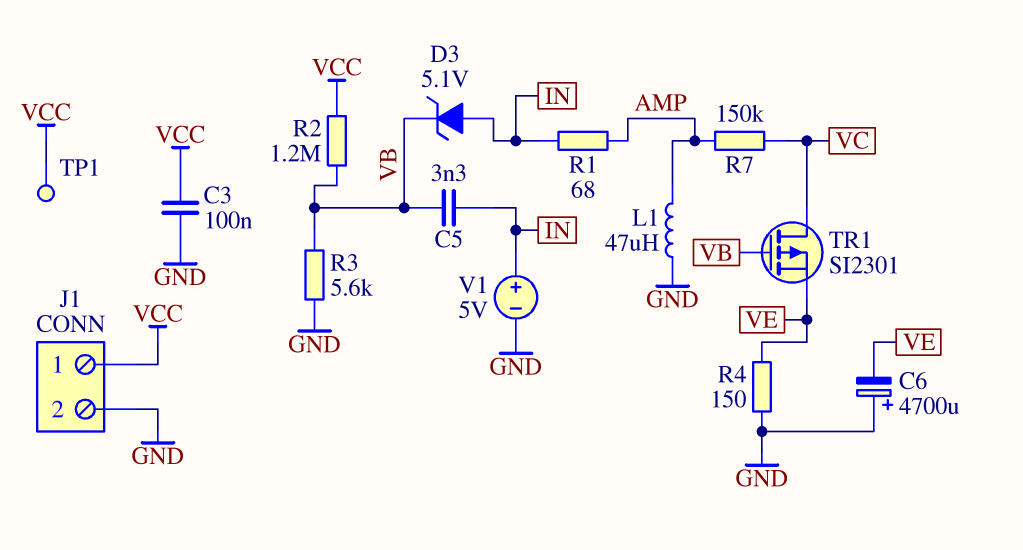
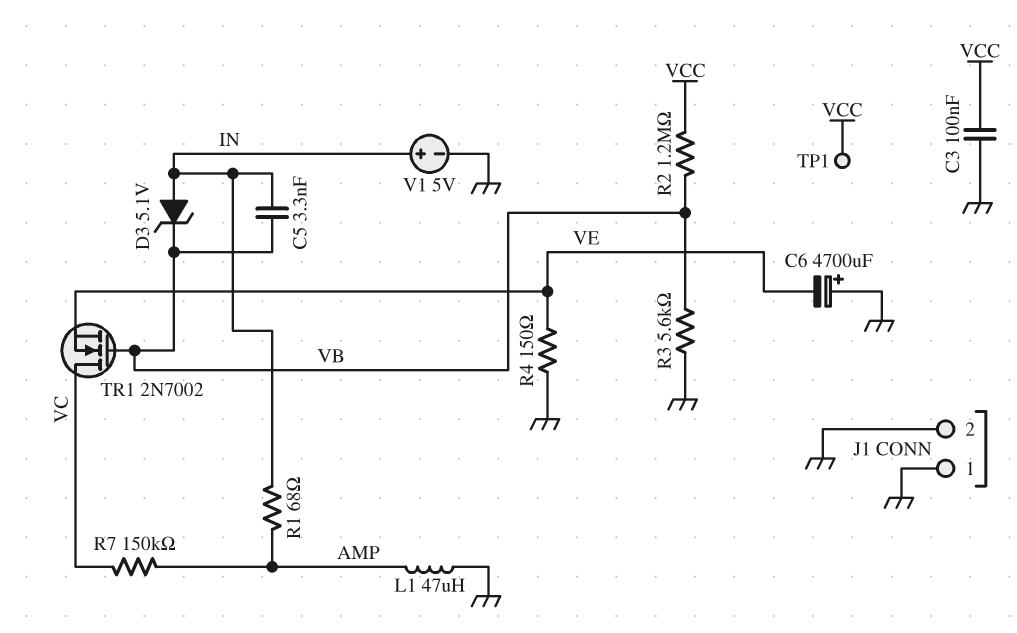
J1 pin 1: VCC -> GND
TR1: PMOS SI2301 (G VB, D VC, S VE) -> NMOS 2N7002 (G VB, D VC, S VE)

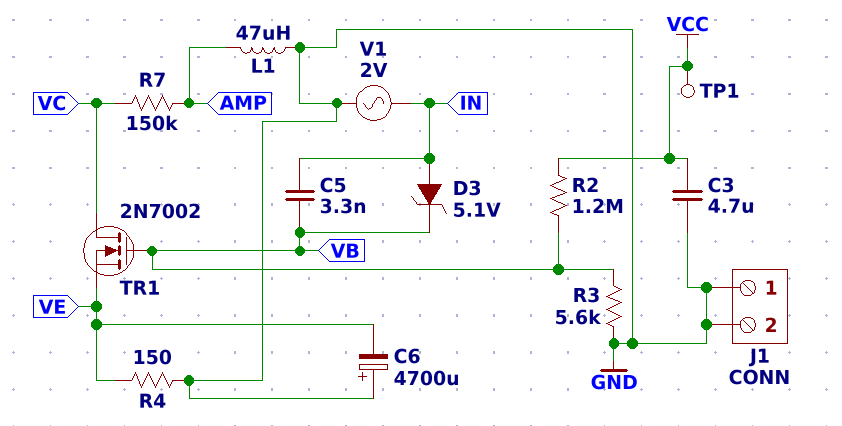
C3: 100nF (GND, VCC) -> 4.7uF (GND, VCC)
R1: 68 (AMP, IN) -> none
V1: 5V (plus IN, minus GND) -> AC 2V (GND, IN)

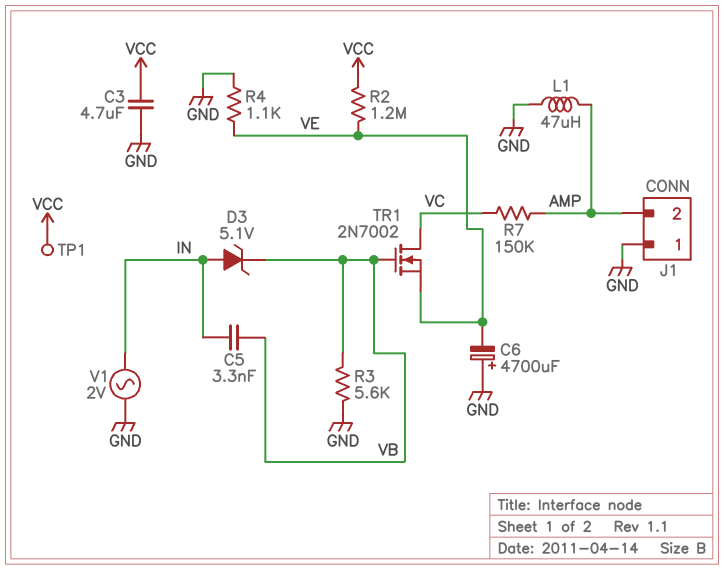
J1 pin 2: GND -> AMP
R2: 1.2M (VB, VCC) -> 1.2M (VCC, VE)
R4: 150 (GND, VE) -> 1.1k (GND, VE)

